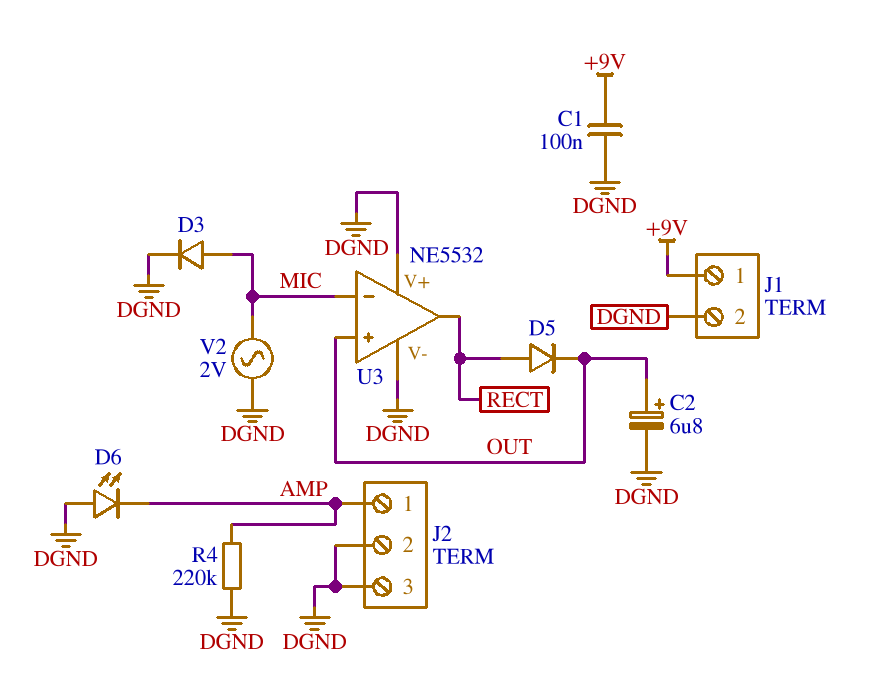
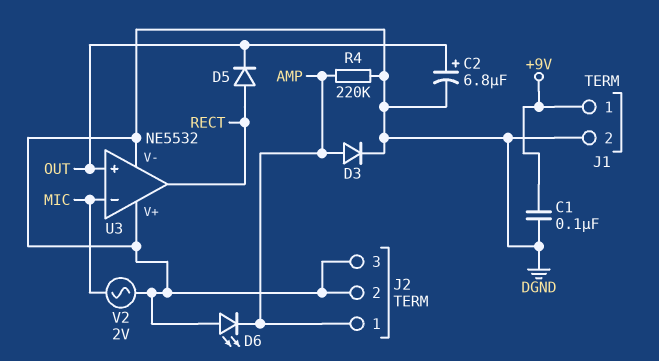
D3: diode (A MIC, K DGND) -> diode (A AMP, K DGND)

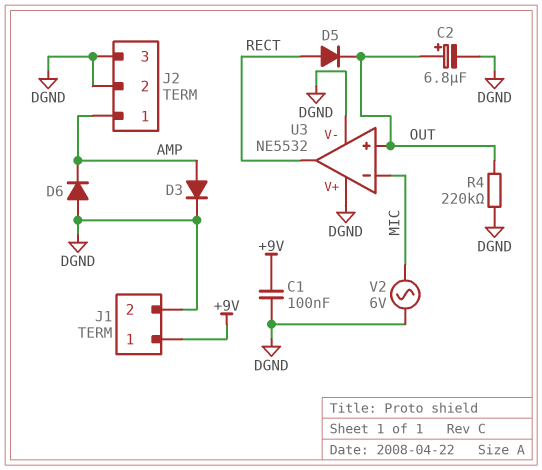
D6: LED (A DGND, K AMP) -> diode (A DGND, K AMP)
R4: 220k (AMP, DGND) -> 220k (DGND, OUT)
V2: AC 2V (DGND, MIC) -> AC 6V (DGND, MIC)

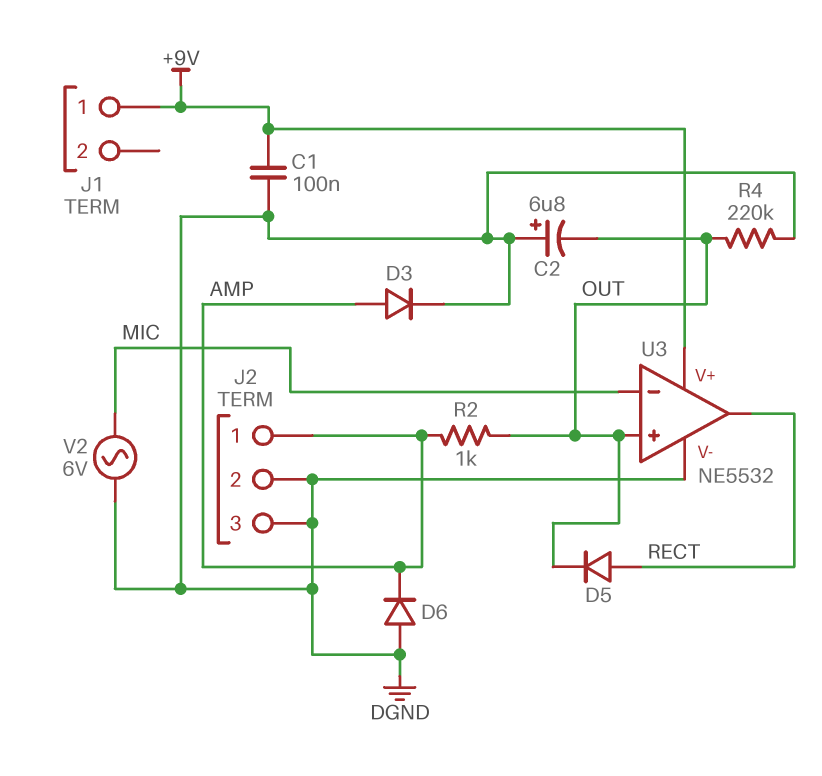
C2: 6.8uF (plus OUT, minus DGND) -> 6.8uF (plus DGND, minus OUT)
J1 pin 2: DGND -> none
R2: none -> 1k (AMP, OUT)
U3 pin V+: DGND -> +9V

